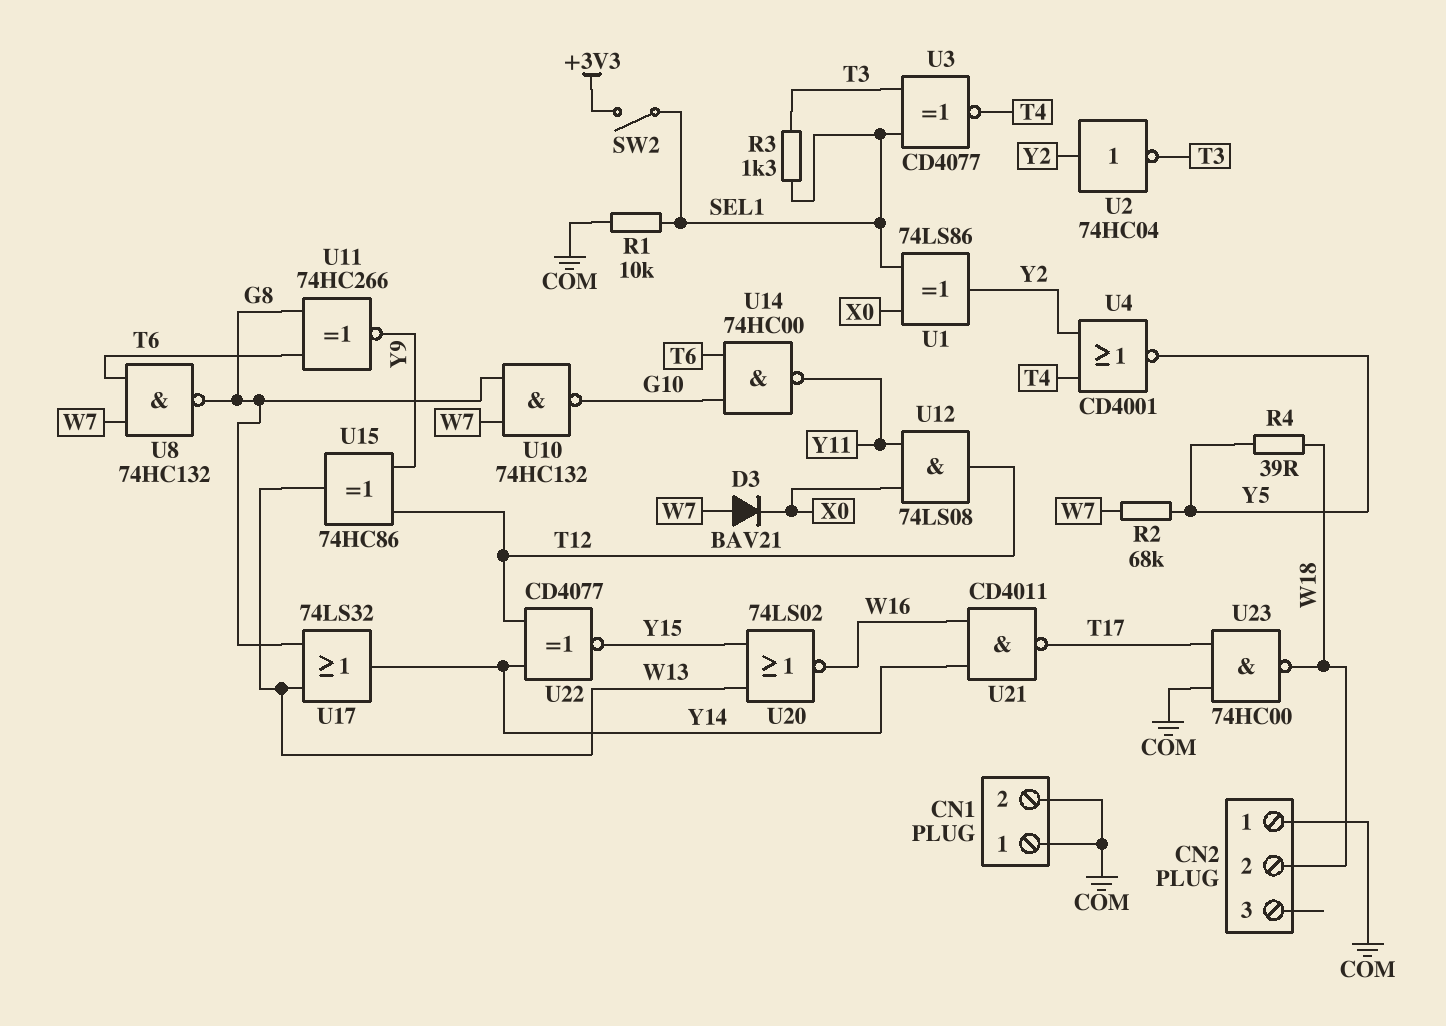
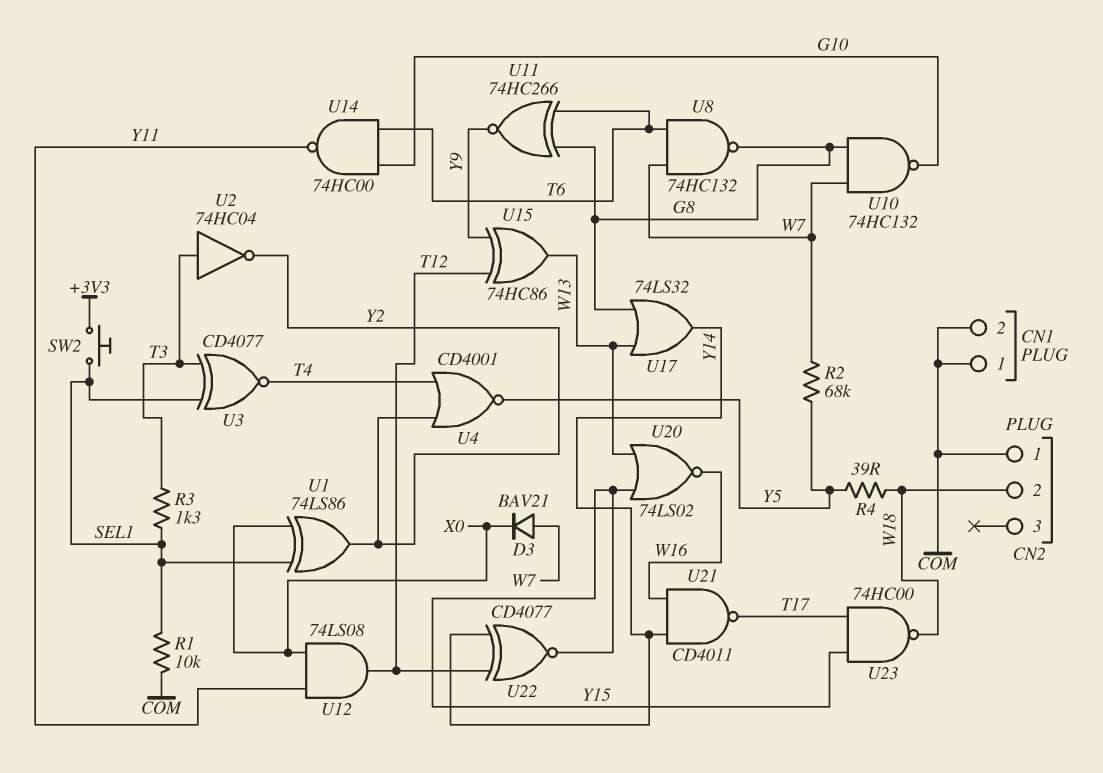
SW2: switch (+3V3, SEL1) -> button (+3V3, SEL1)
U2: NOT 74HC04 (in Y2, out T3) -> NOT 74HC04 (in T3, out Y2)
U23: NAND 74HC00 (in COM, in T17, out W18) -> NAND 74HC00 (in T17, in Y15, out W18)

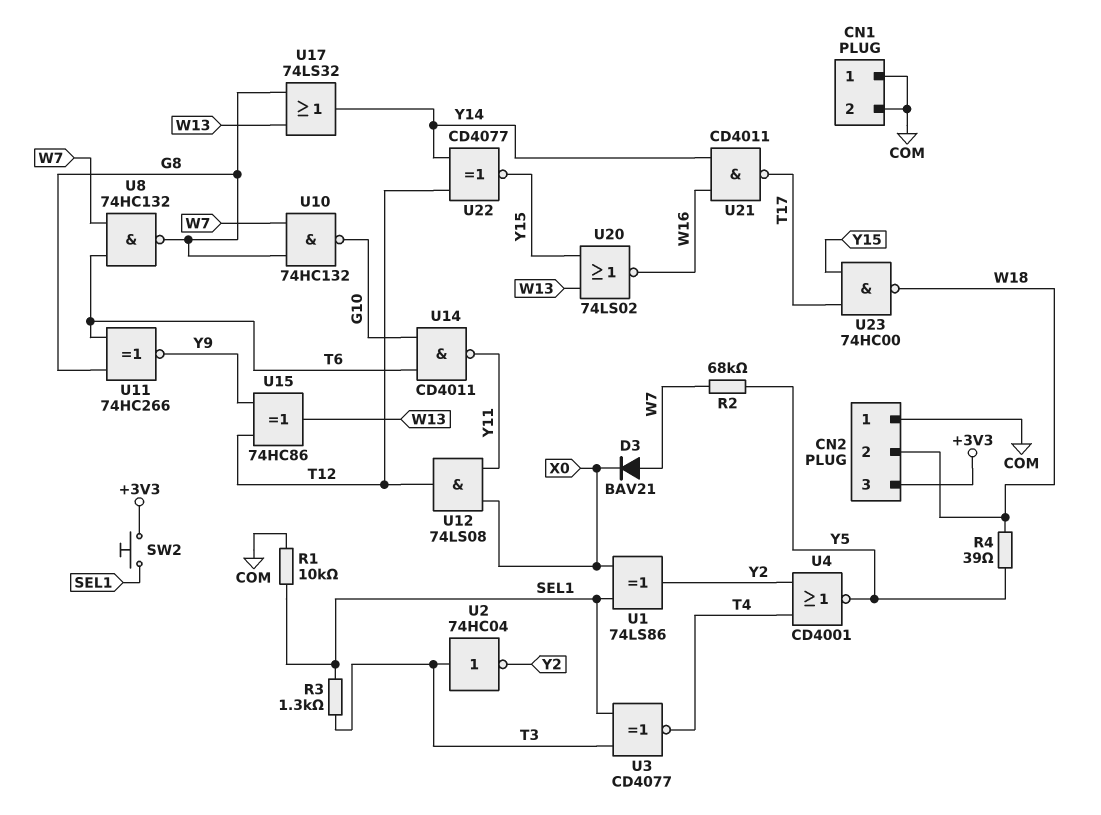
CN2 pin 3: none -> +3V3
U14: NAND 74HC00 (in G10, in T6, out Y11) -> NAND CD4011 (in G10, in T6, out Y11)

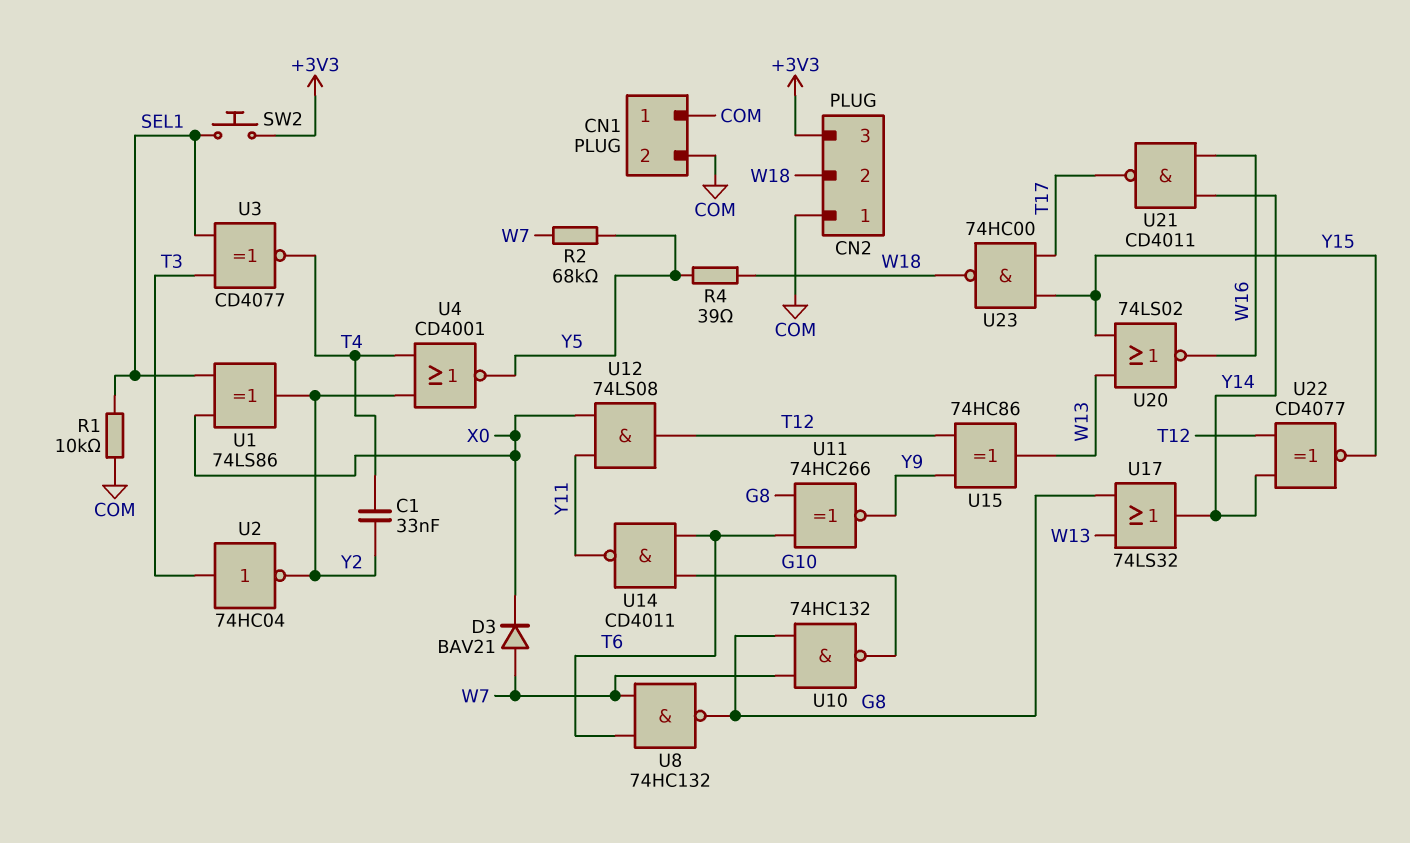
C1: none -> 33nF (T4, Y2)
R3: 1.3k (SEL1, T3) -> none

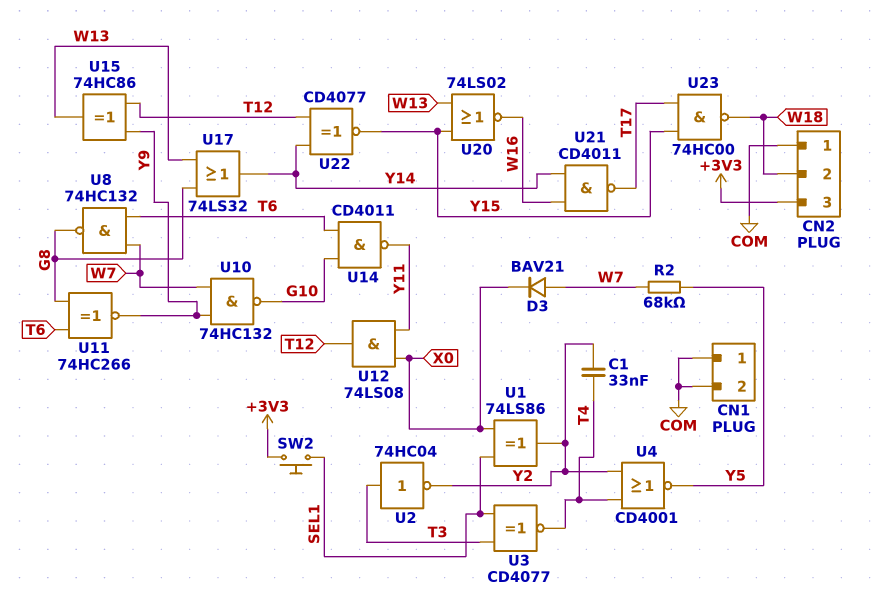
R1: 10k (COM, SEL1) -> none
R4: 39 (W18, Y5) -> none
U10: NAND 74HC132 (in G8, in W7, out G10) -> NAND 74HC132 (in W7, in Y9, out G10)

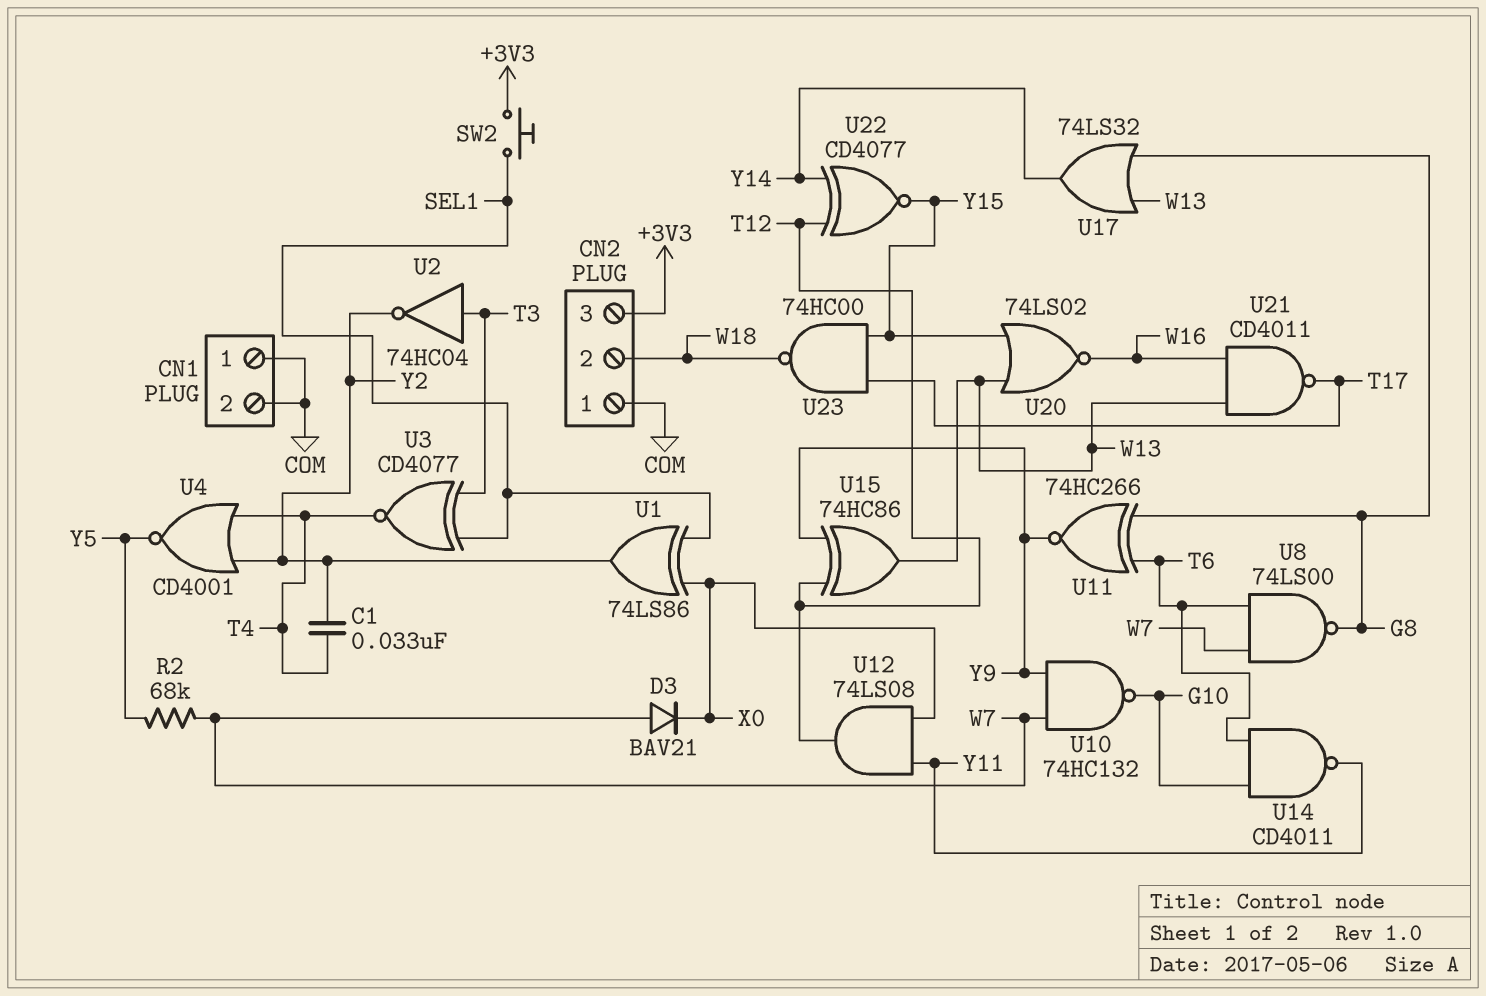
U8: NAND 74HC132 (in T6, in W7, out G8) -> NAND 74LS00 (in T6, in W7, out G8)
U21: NAND CD4011 (in W16, in Y14, out T17) -> NAND CD4011 (in W13, in W16, out T17)

